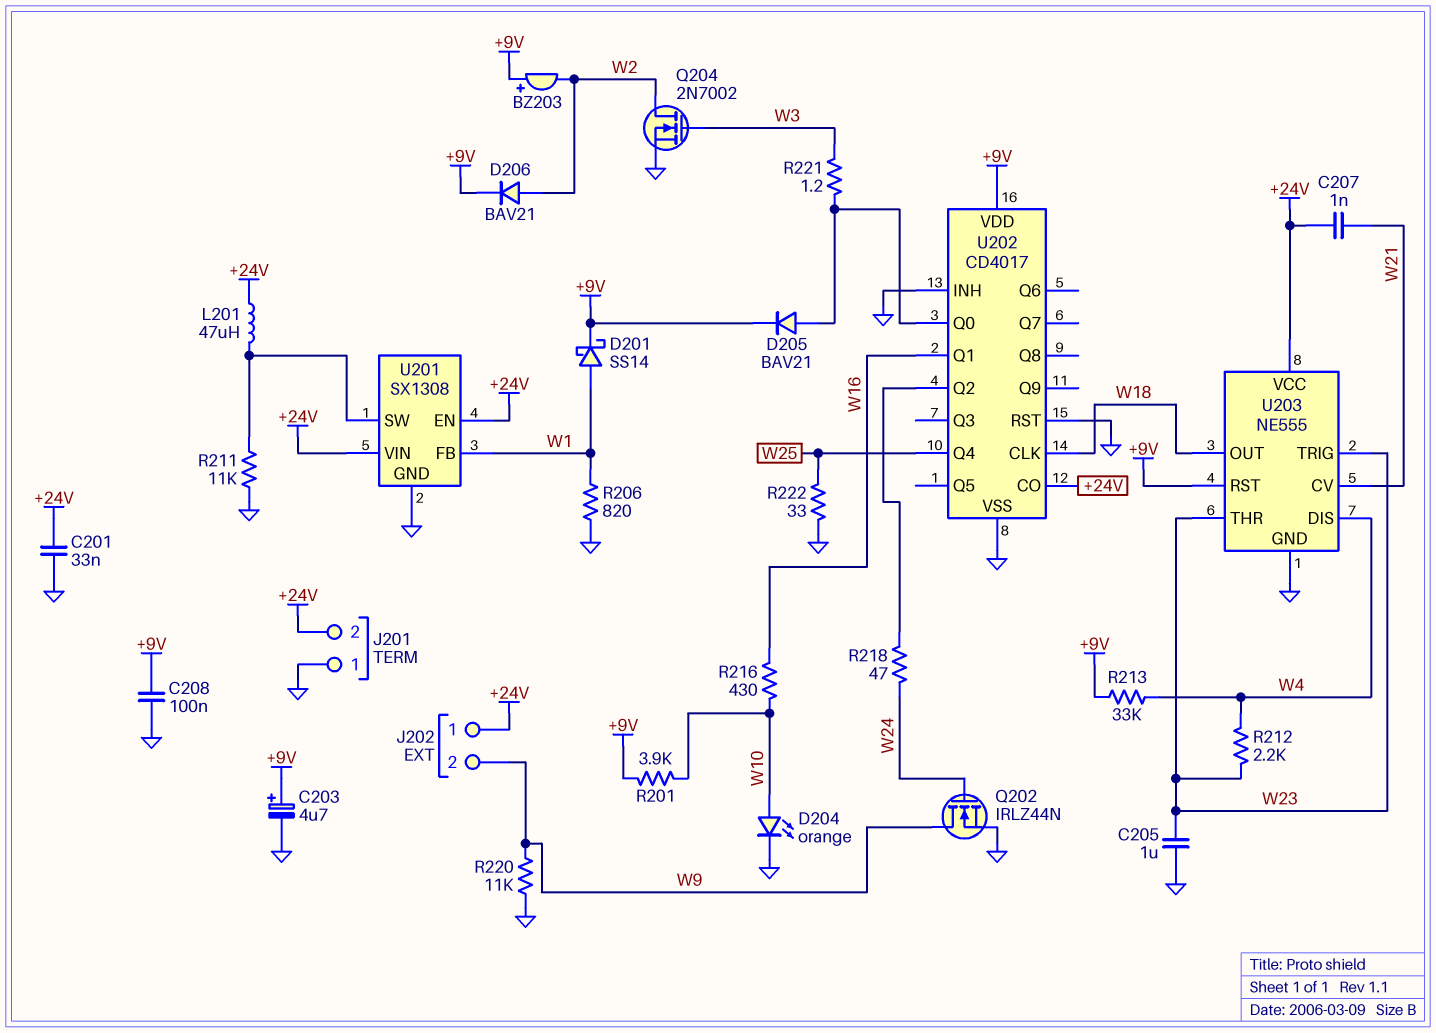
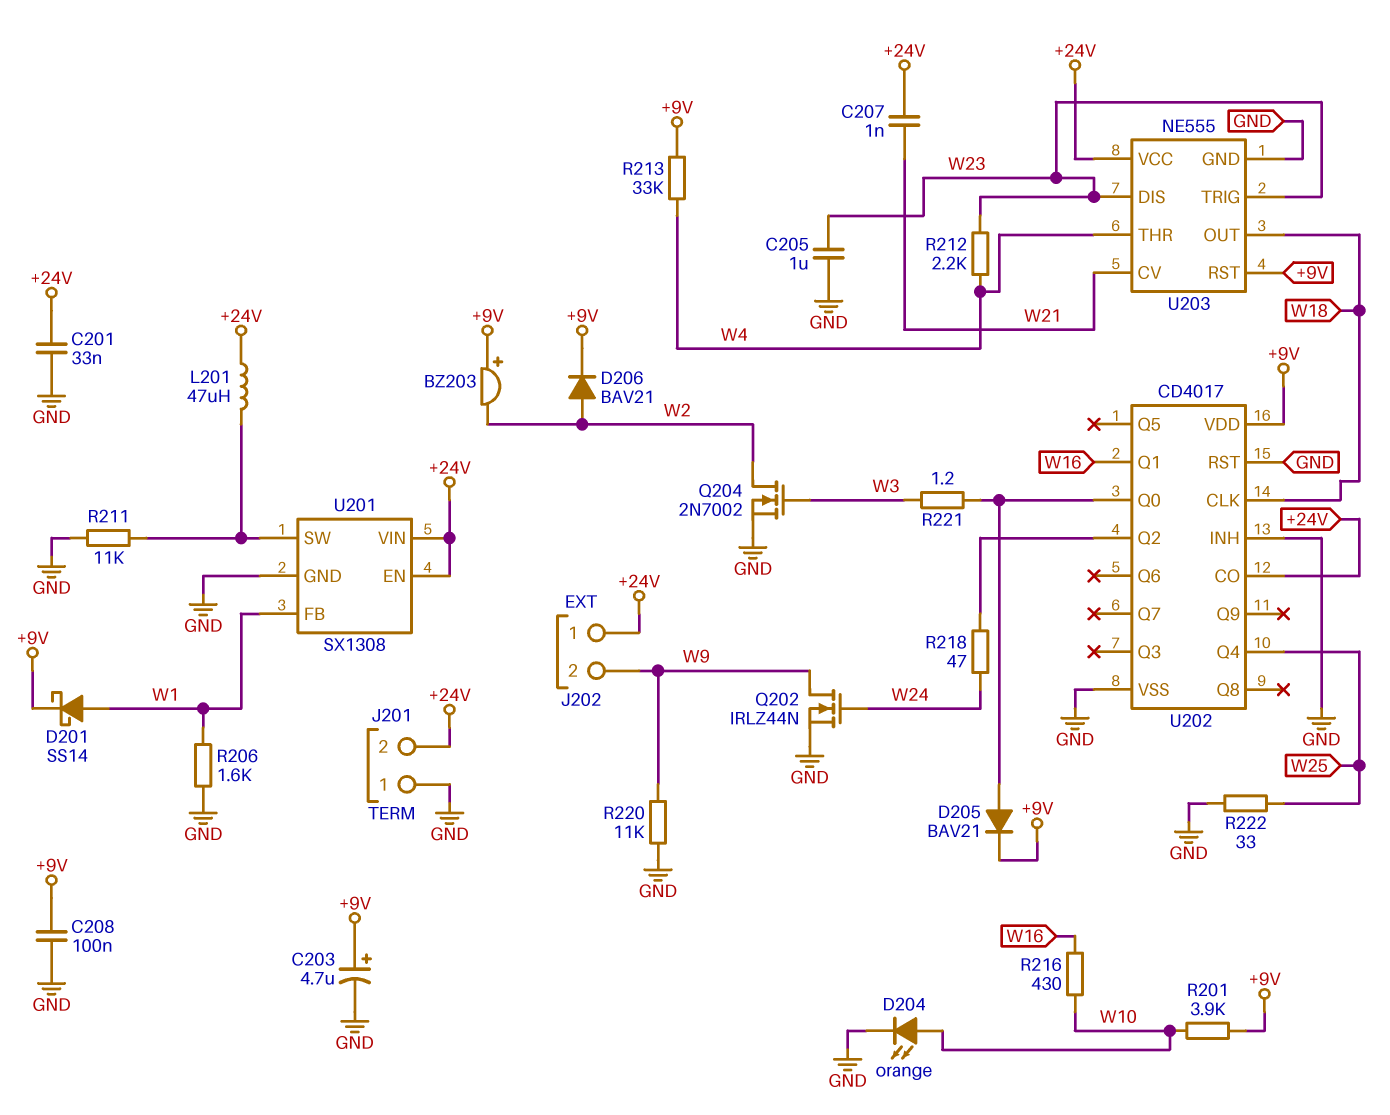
R206: 820 (GND, W1) -> 1.6k (GND, W1)
U203 pin DIS: W4 -> W23
U203 pin THR: W23 -> W4

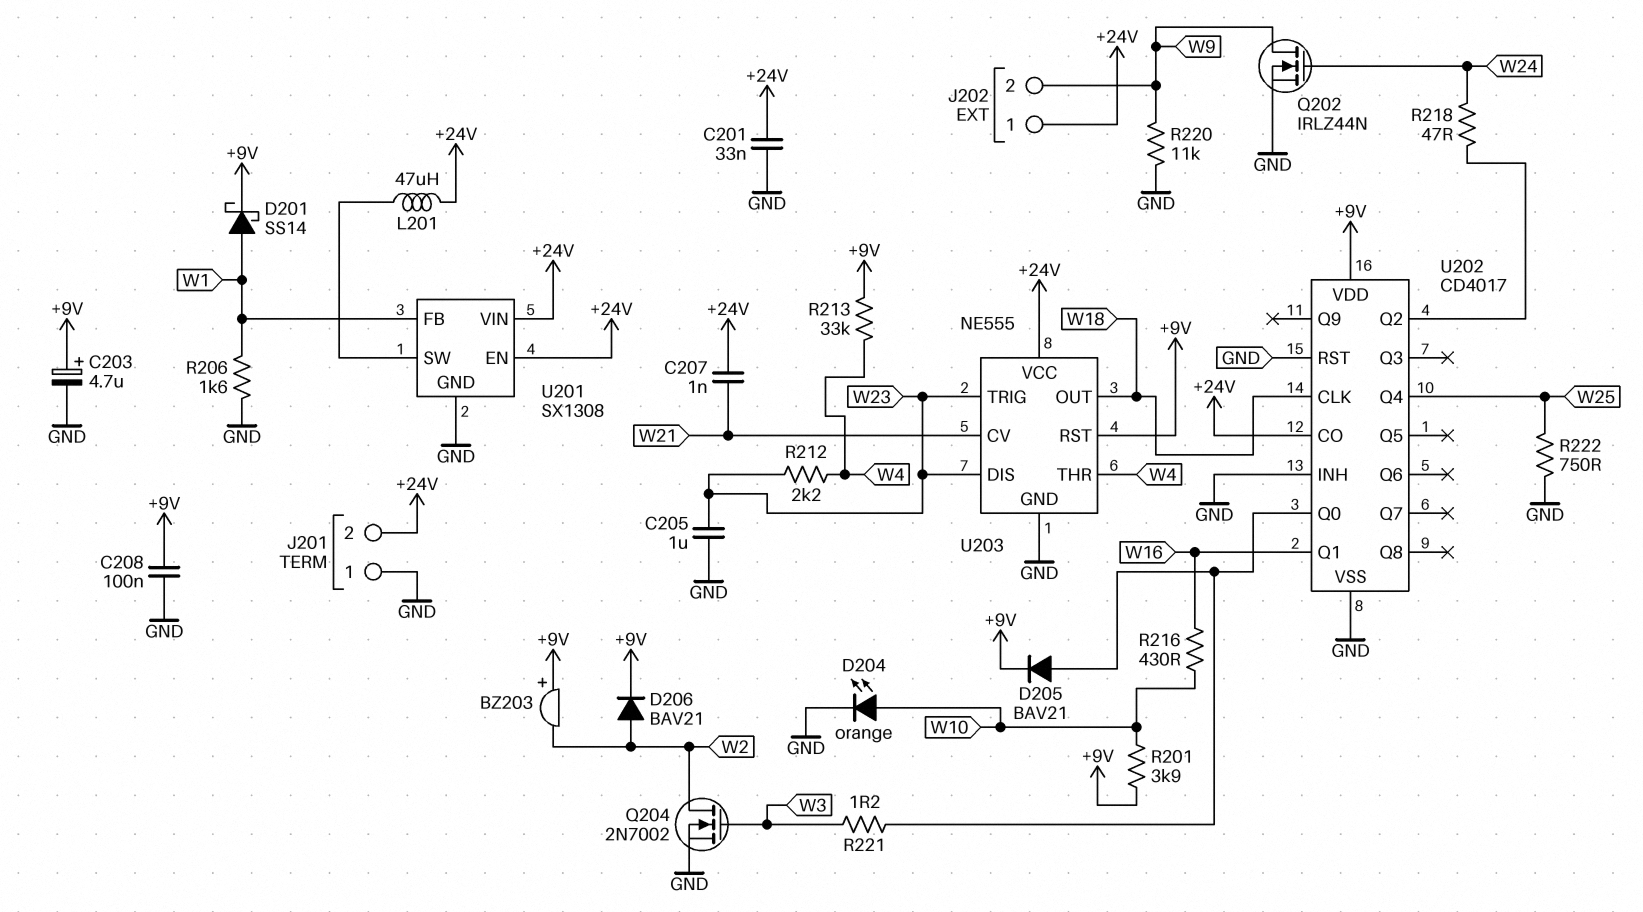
R211: 11k (GND, U201/SW) -> none
R222: 33 (GND, W25) -> 750 (GND, W25)

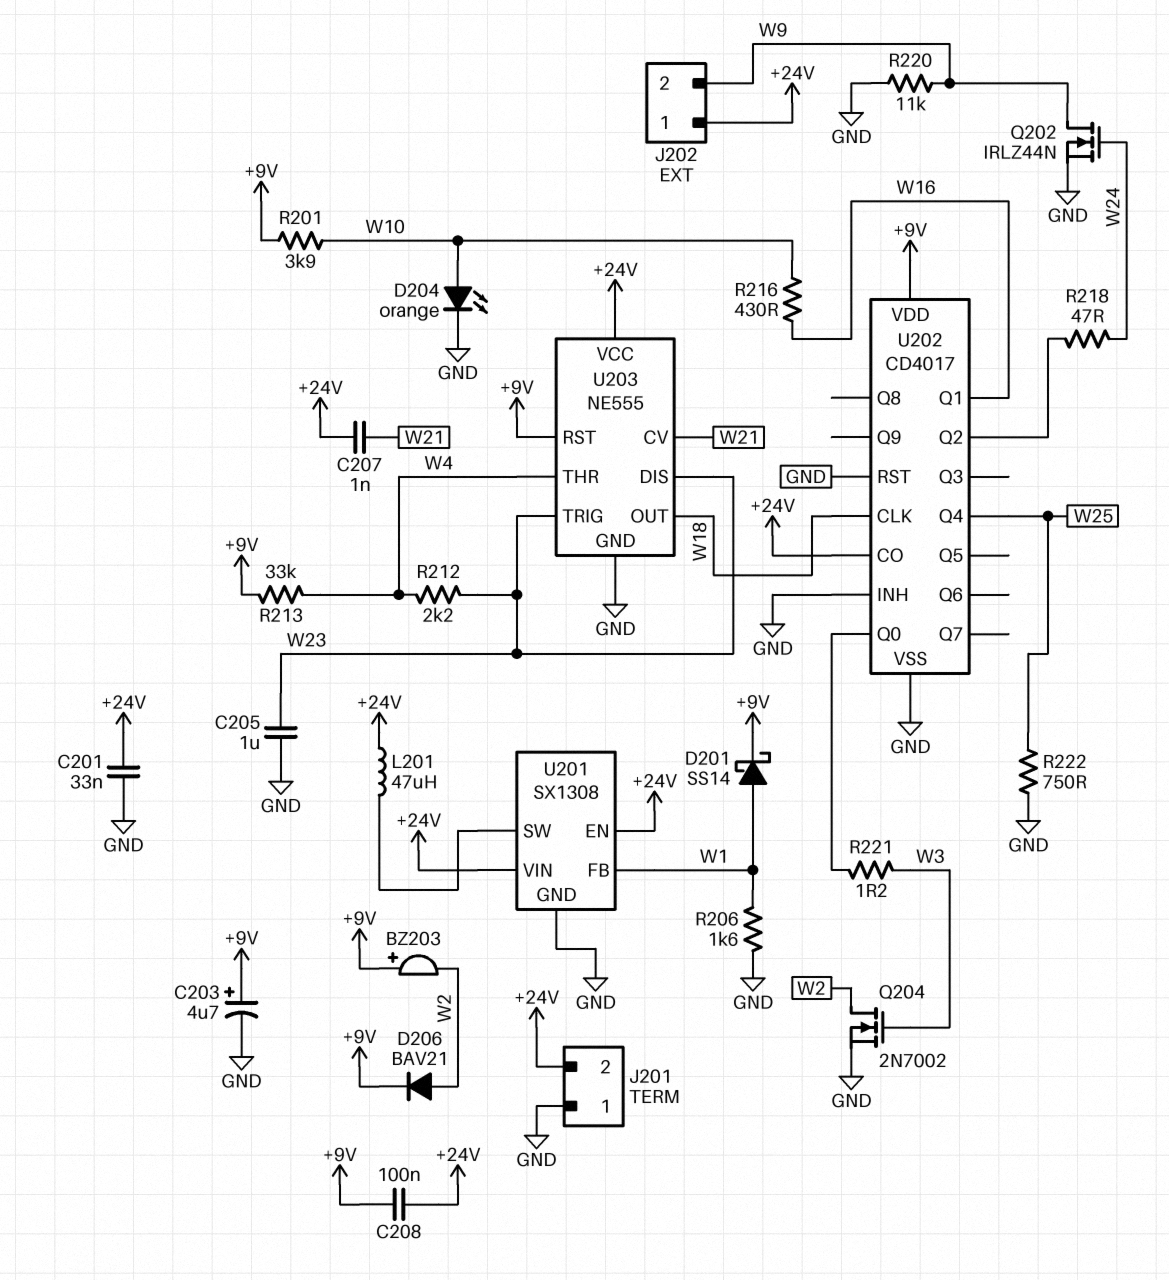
C208: 100nF (+9V, GND) -> 100nF (+9V, +24V)
D205: diode BAV21 (A U202/Q0, K +9V) -> none

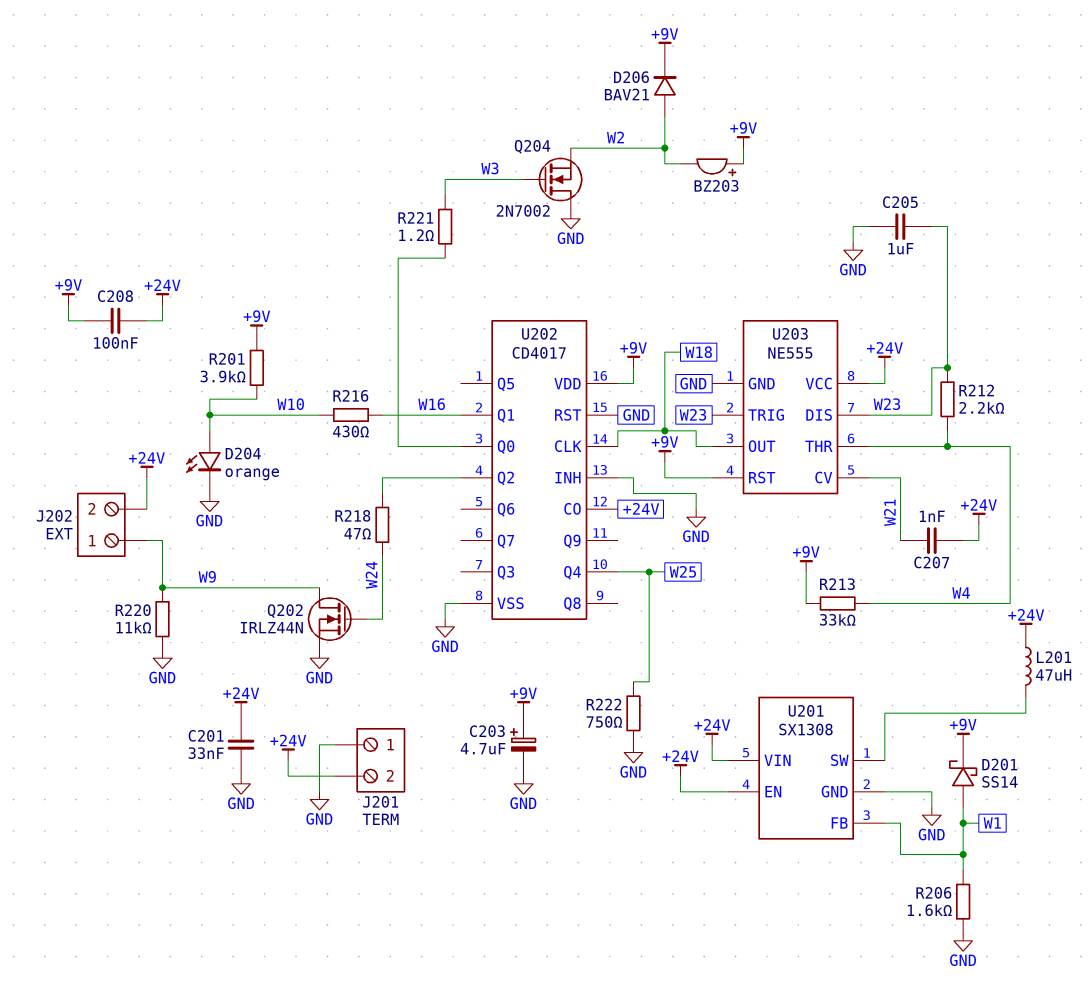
J202 pin 1: +24V -> W9
J202 pin 2: W9 -> +24V
Q204: NMOS 2N7002 (G W3, D W2, S GND) -> NMOS 2N7002 (G W3, D GND, S W2)

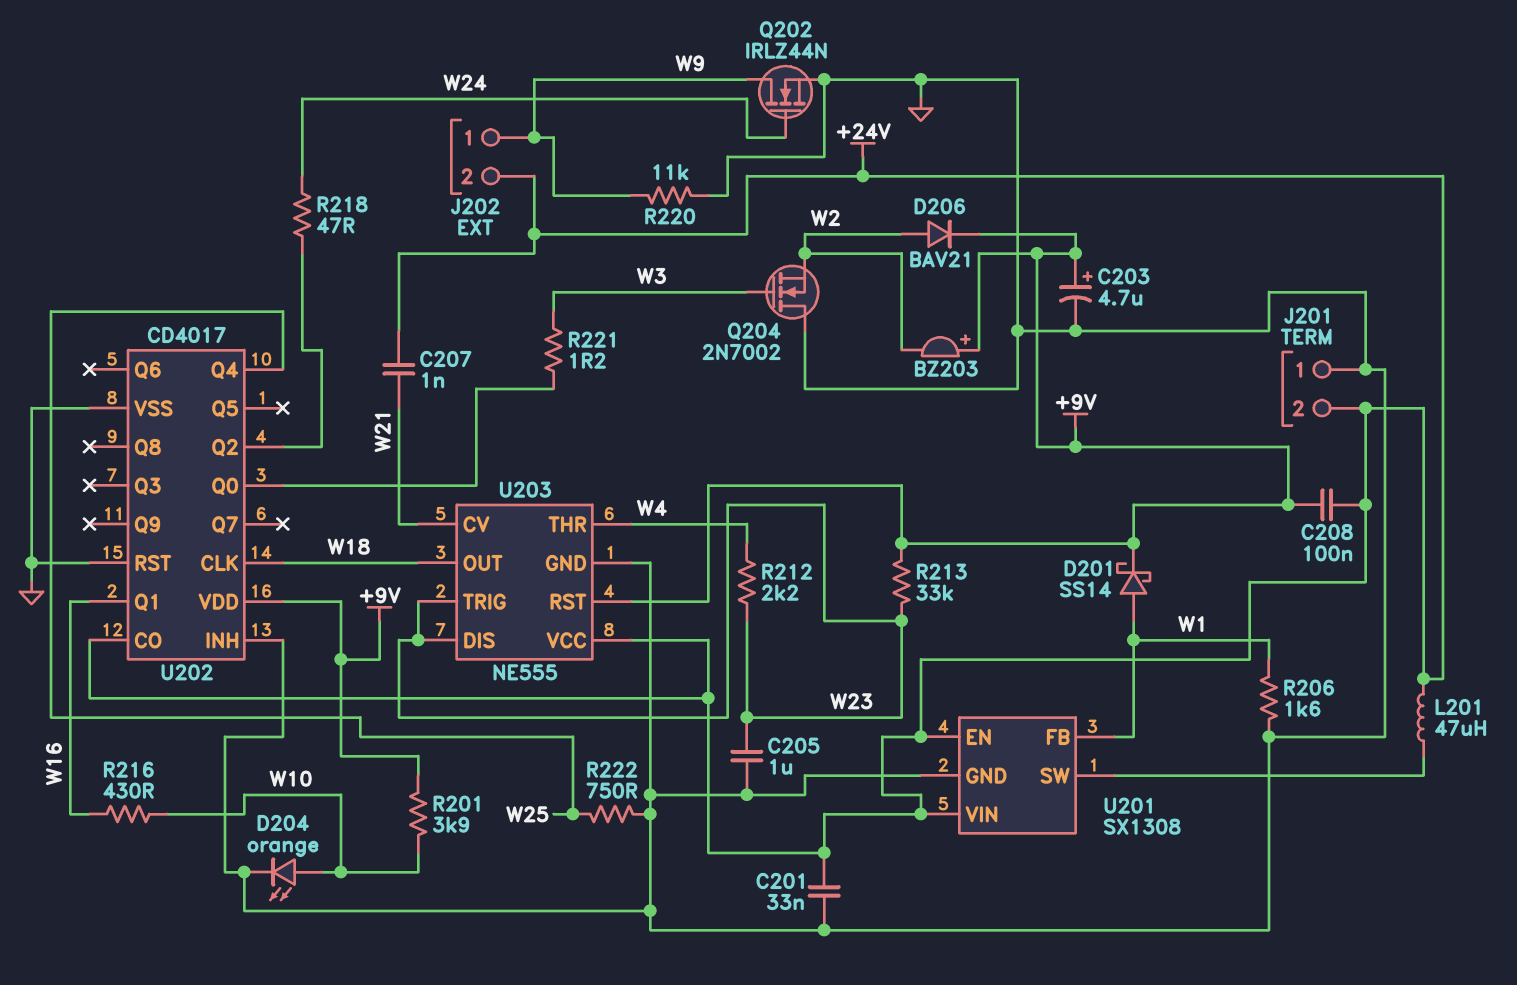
R213: 33k (+9V, W4) -> 33k (+9V, W23)

